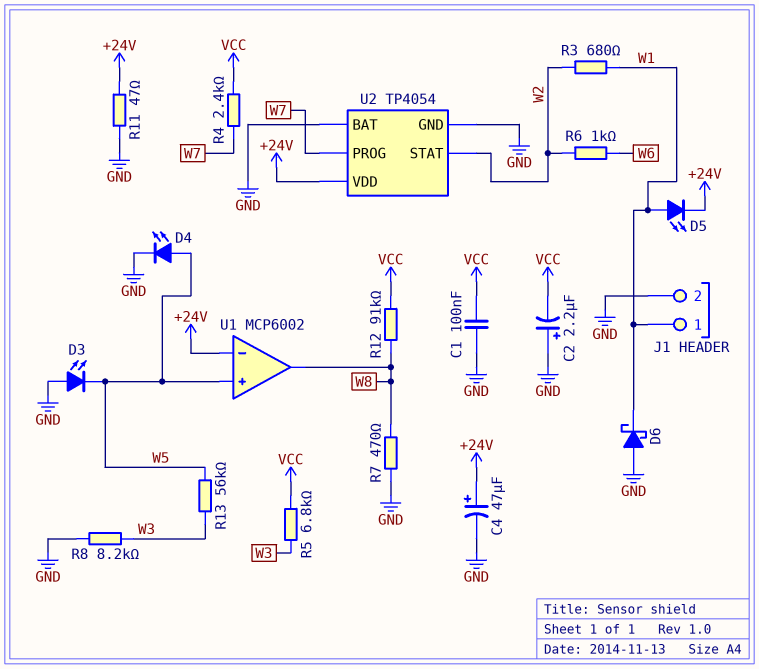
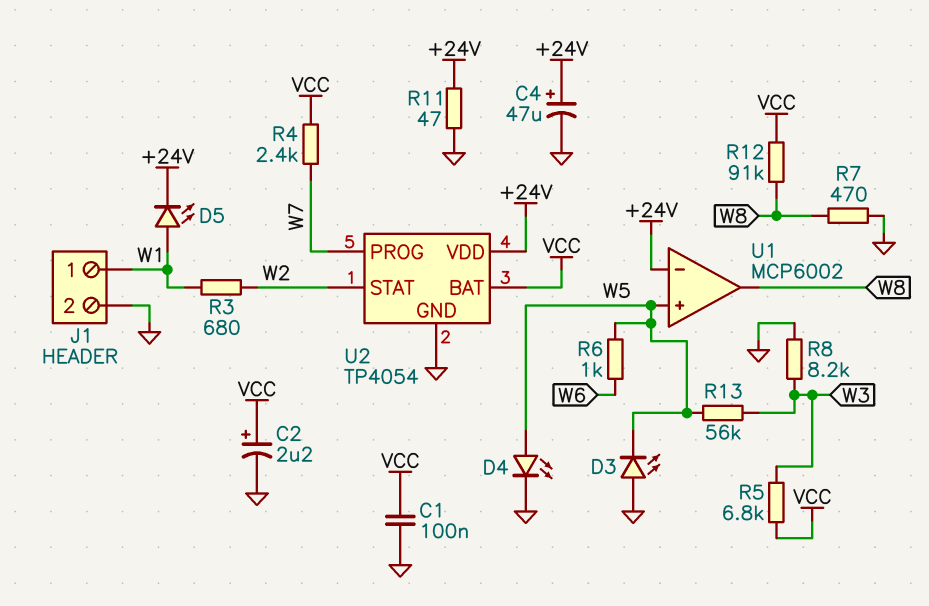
C2: 2.2uF (plus GND, minus VCC) -> 2.2uF (plus VCC, minus GND)
D6: schottky (A GND, K W1) -> none
R6: 1k (W2, W6) -> 1k (W5, W6)
U2 pin BAT: GND -> VCC

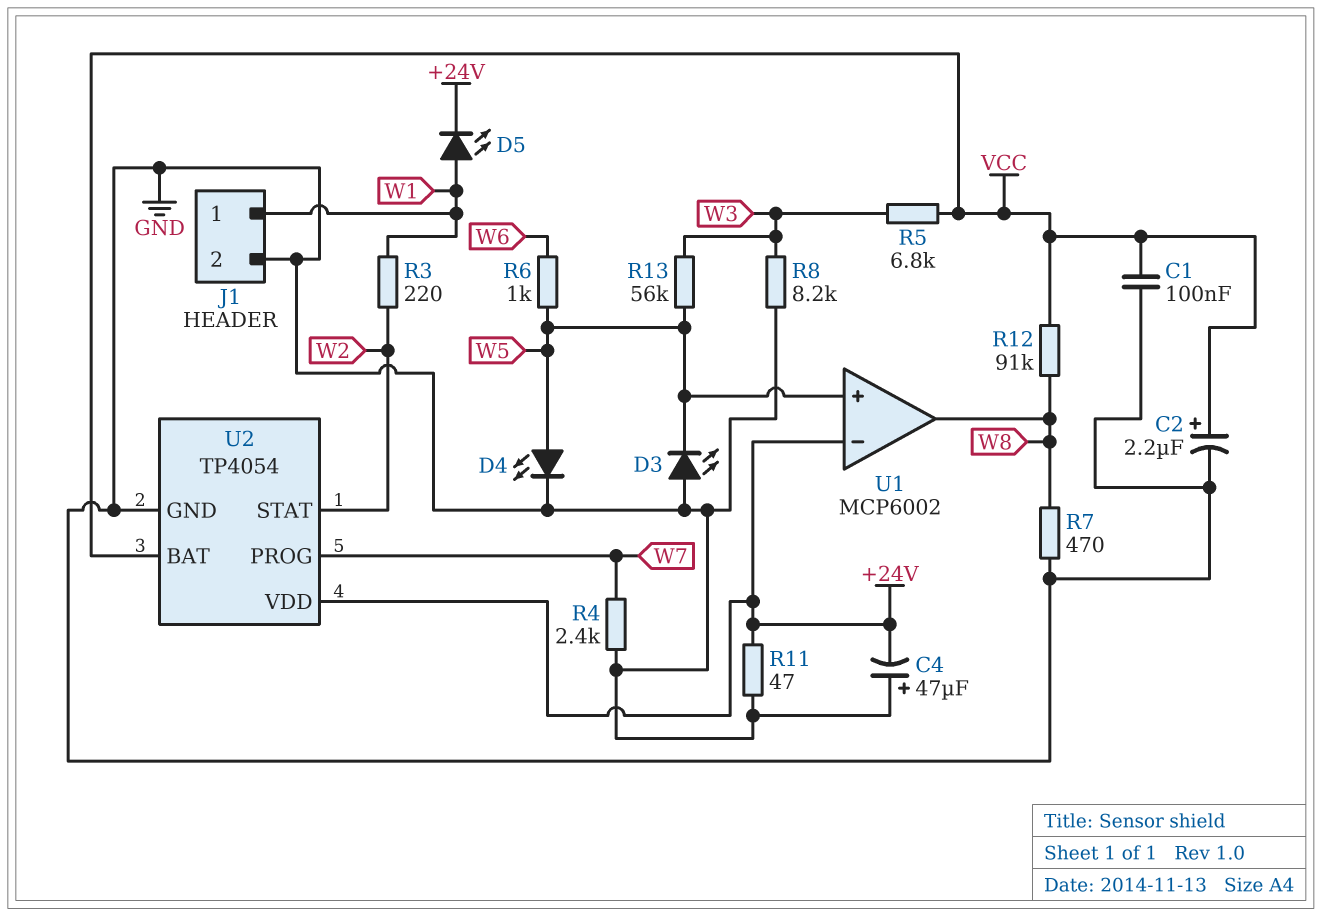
C4: 47uF (plus +24V, minus GND) -> 47uF (plus GND, minus +24V)
R3: 680 (W1, W2) -> 220 (W1, W2)
R4: 2.4k (VCC, W7) -> 2.4k (GND, W7)

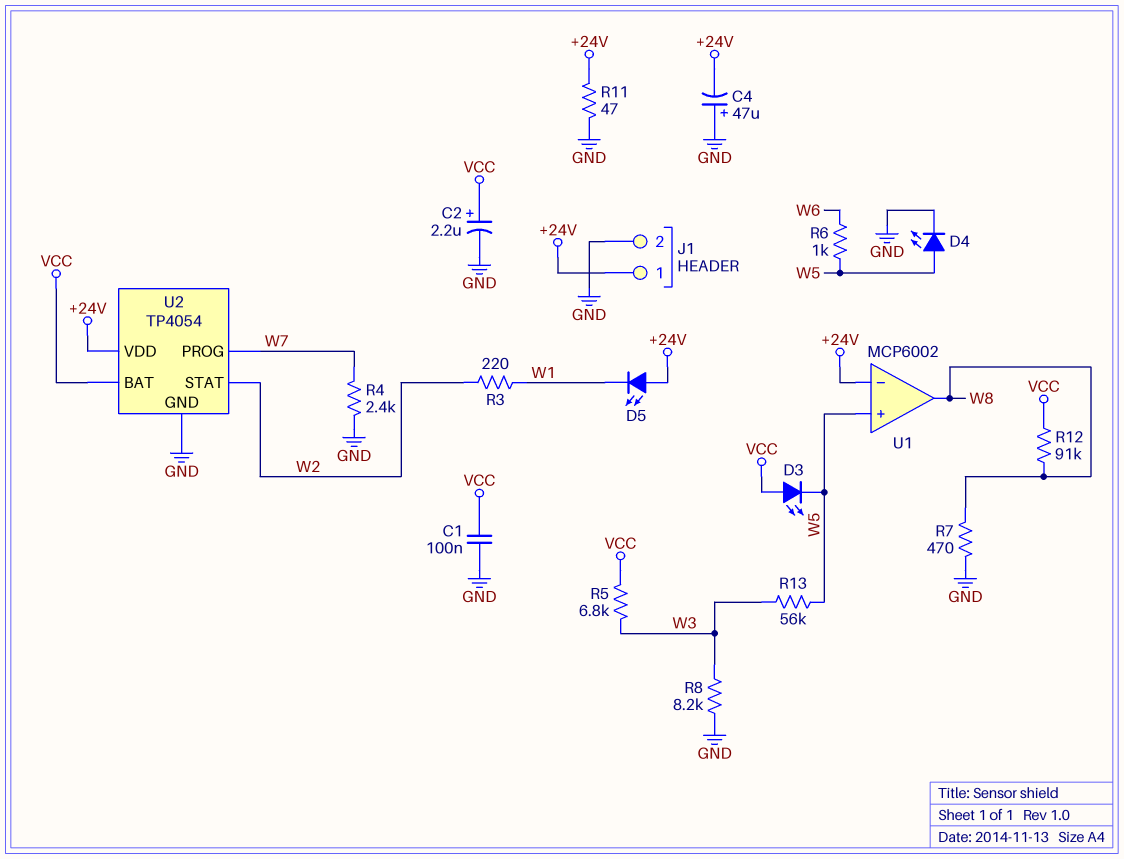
D3: LED (A GND, K W5) -> LED (A VCC, K W5)
D5: LED (A W1, K +24V) -> LED (A +24V, K W1)
J1 pin 1: W1 -> +24V

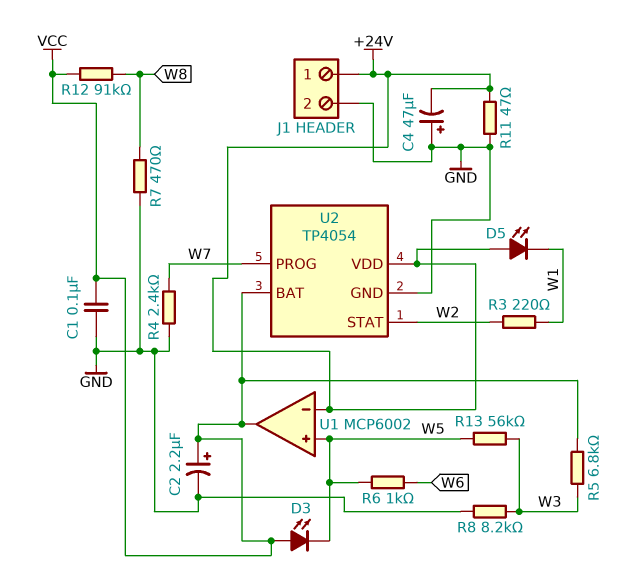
D4: LED (A W5, K GND) -> none
U1 pin out: W8 -> VCC

